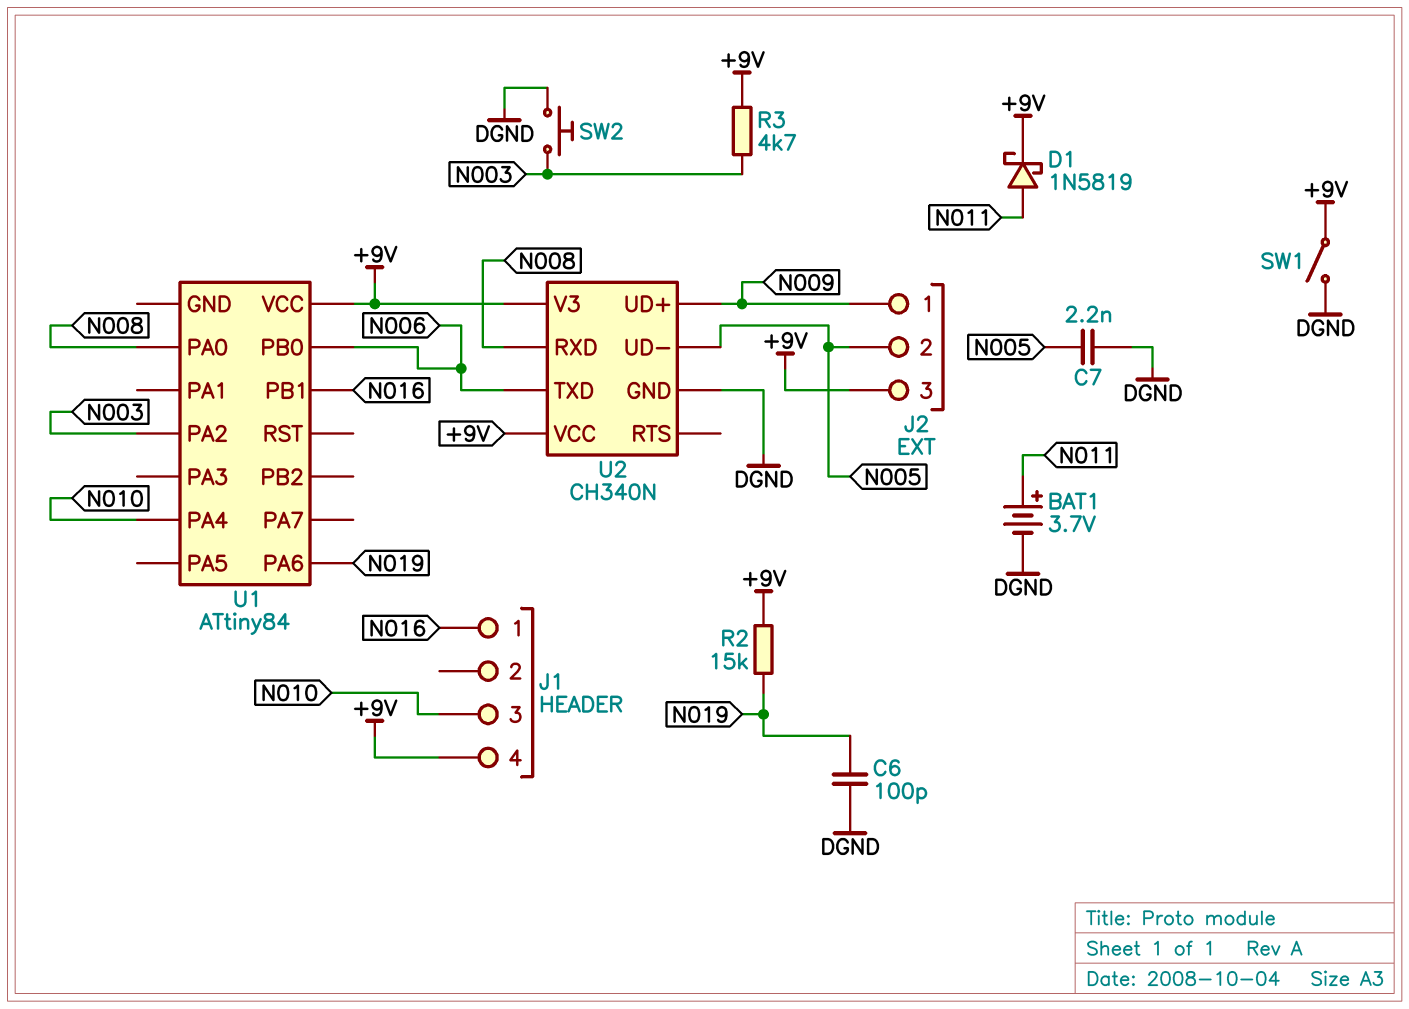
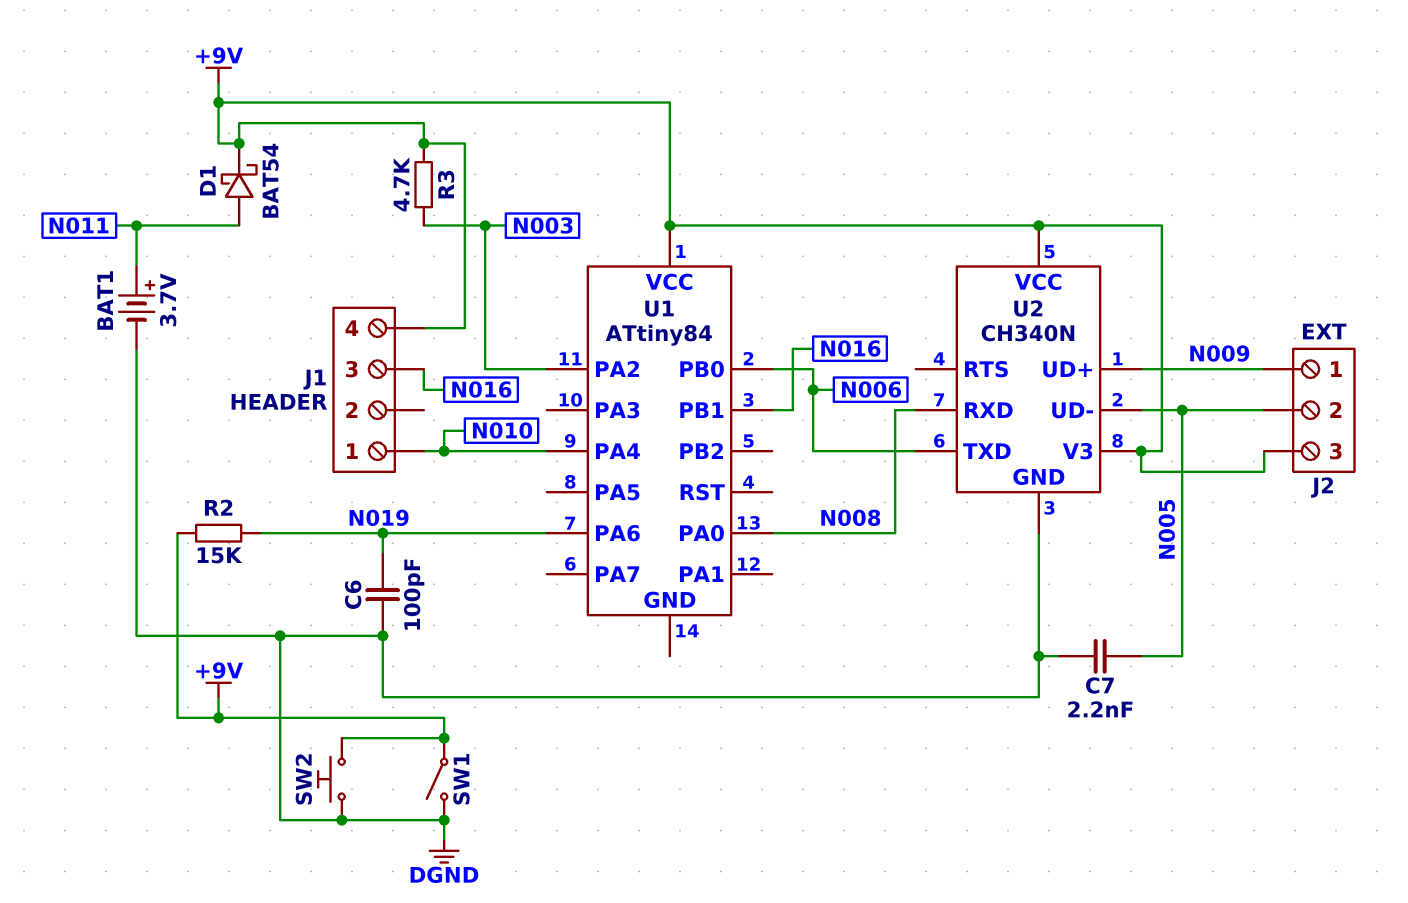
D1: schottky 1N5819 (A N011, K +9V) -> schottky BAT54 (A N011, K +9V)
J1 pin 1: N016 -> N010
J1 pin 3: N010 -> N016
SW2: button (DGND, N003) -> button (+9V, DGND)

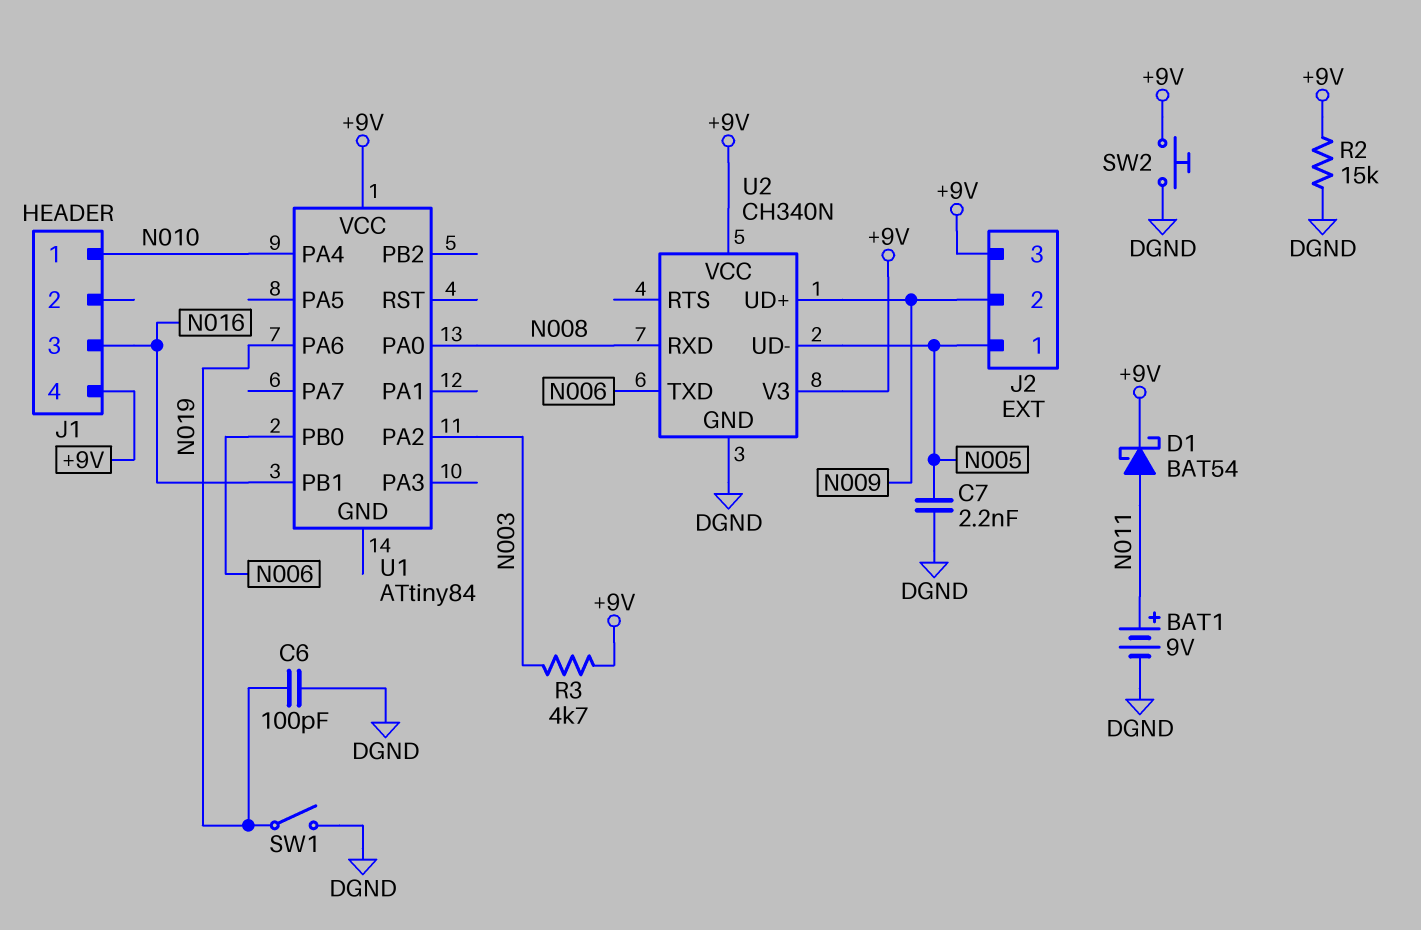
BAT1: 3.7V (plus N011, minus DGND) -> 9V (plus N011, minus DGND)
J2 pin 1: N009 -> N005
J2 pin 2: N005 -> N009
R2: 15k (+9V, N019) -> 15k (+9V, DGND)
SW1: switch (+9V, DGND) -> switch (DGND, N019)

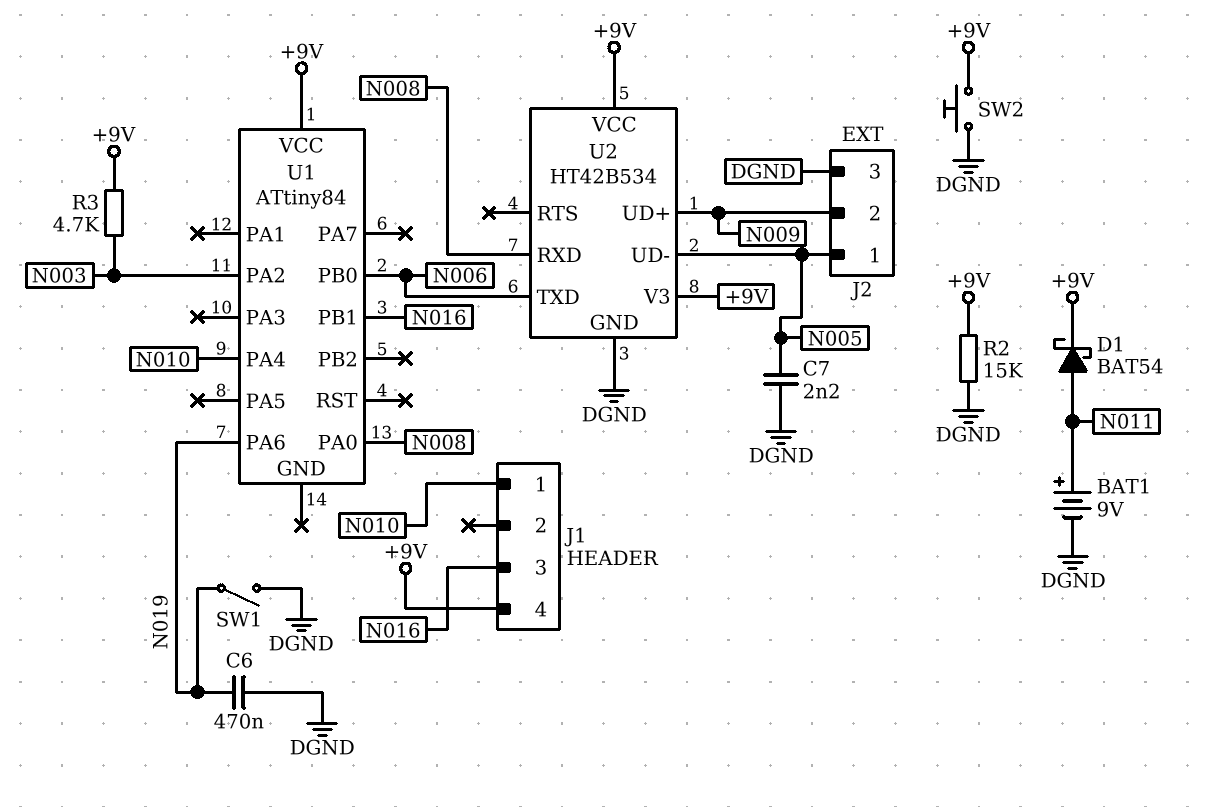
C6: 100pF (DGND, N019) -> 470nF (DGND, N019)
J2 pin 3: +9V -> DGND
U2: CH340N -> HT42B534

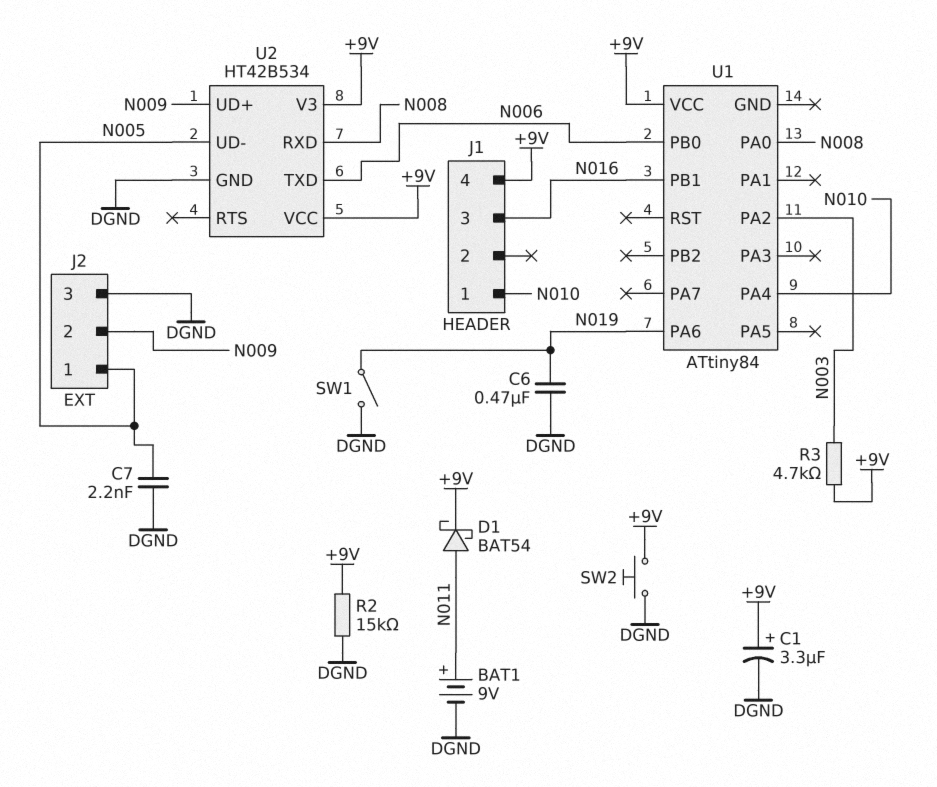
C1: none -> 3.3uF (plus +9V, minus DGND)

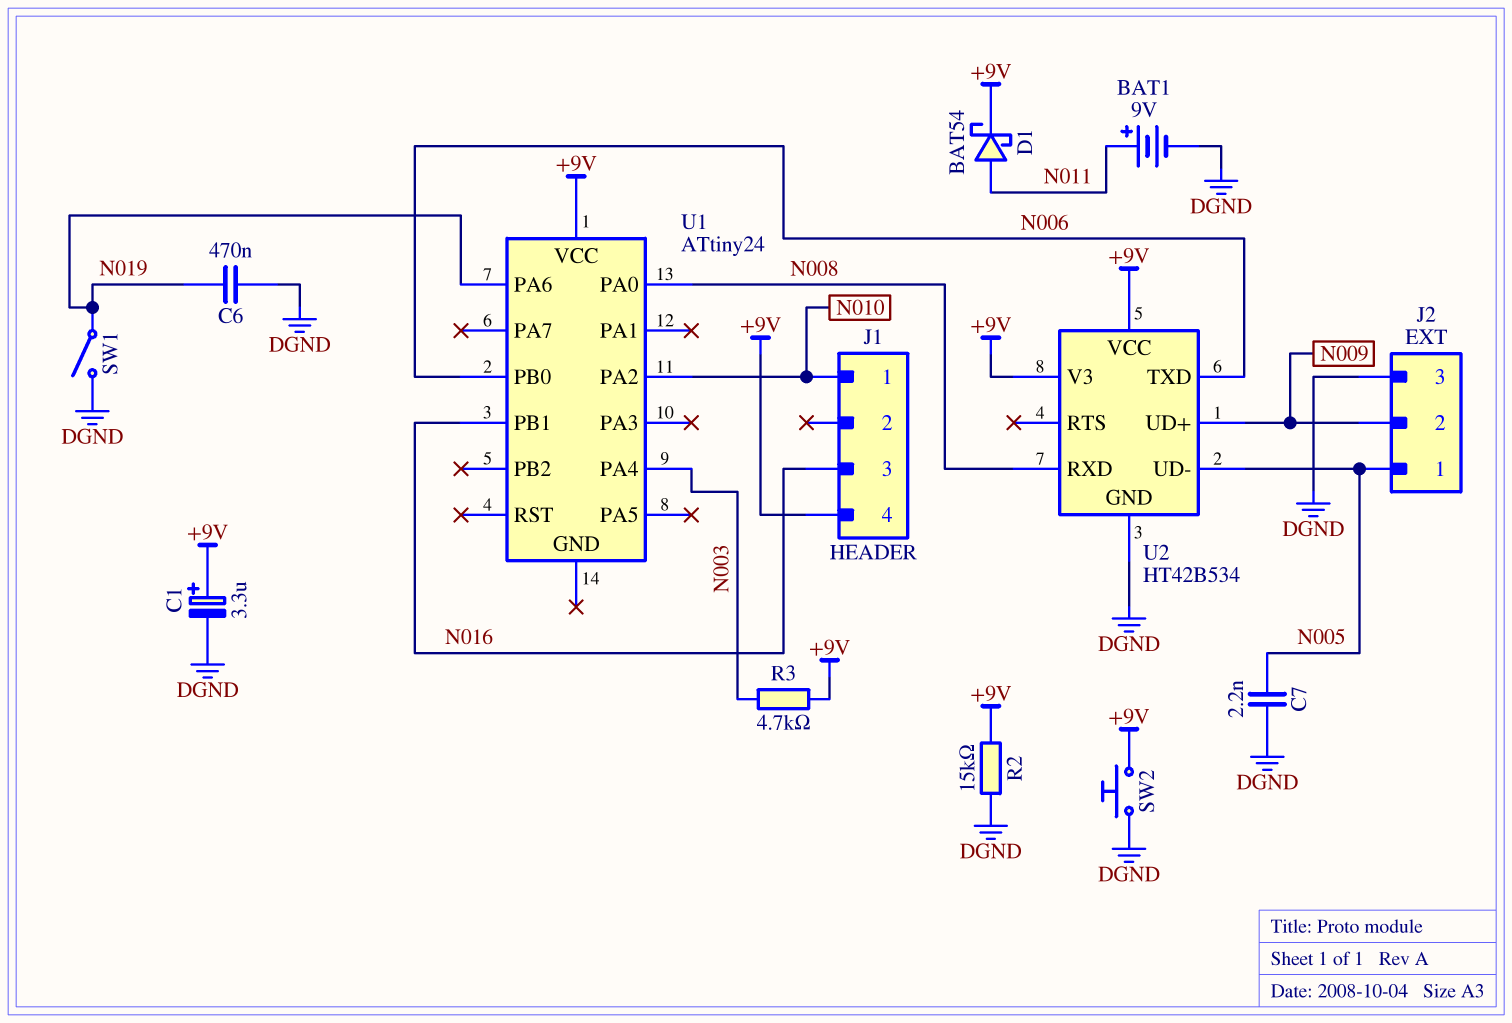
U1: ATtiny84 -> ATtiny24
U1 pin PA2: N003 -> N010
U1 pin PA4: N010 -> N003

